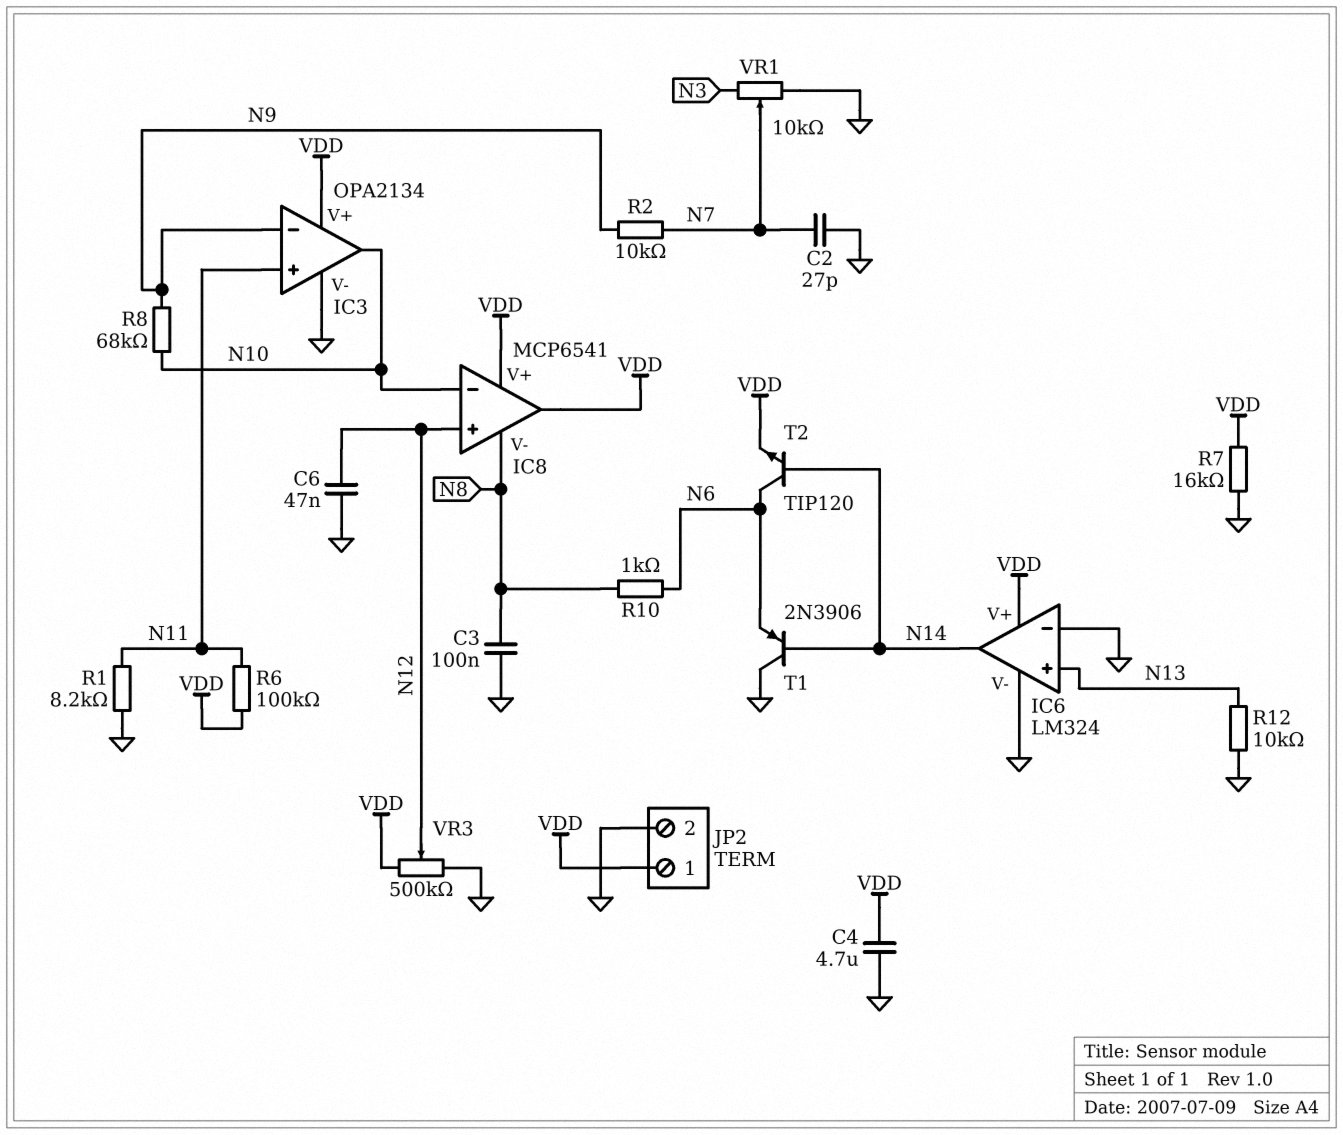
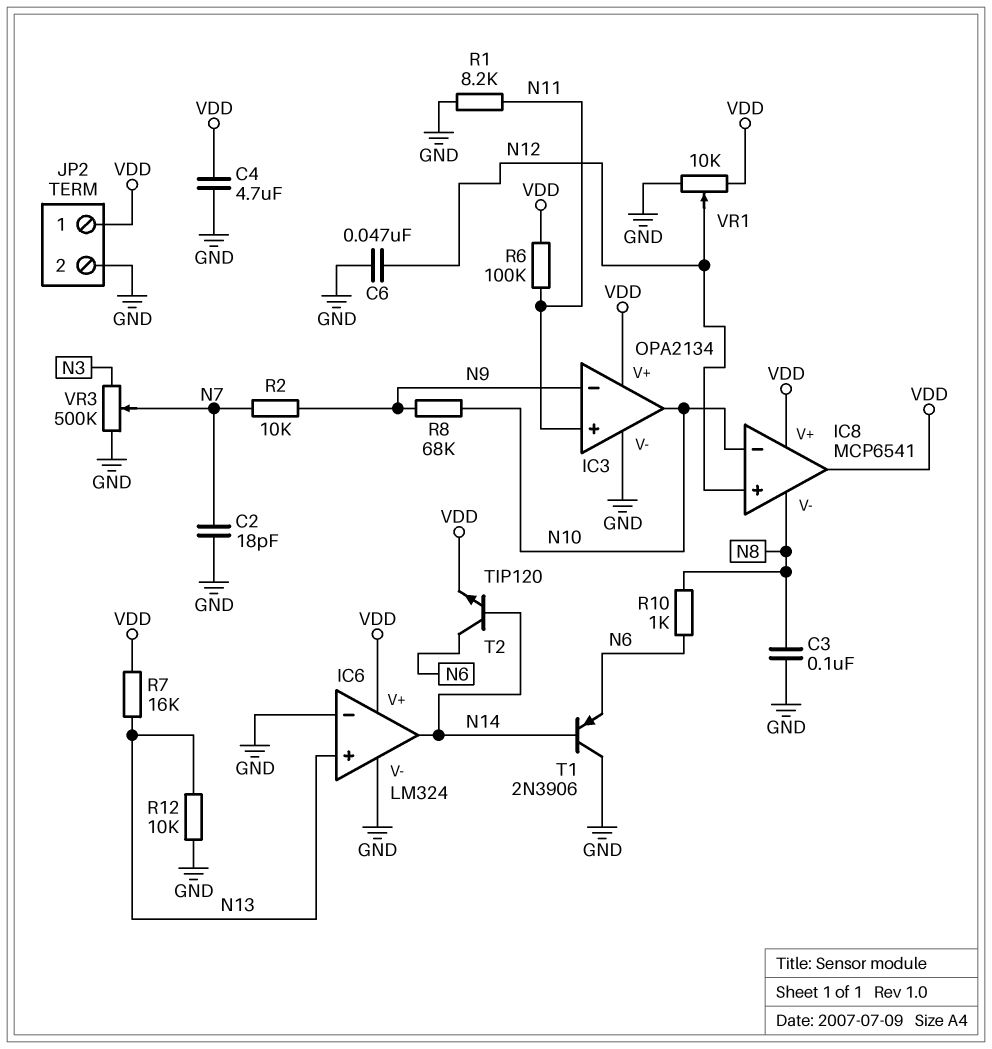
C2: 27pF (GND, N7) -> 18pF (GND, N7)
R7: 16k (GND, VDD) -> 16k (N13, VDD)
VR1: 10k (GND, N3, wiper N7) -> 10k (GND, VDD, wiper N12)
VR3: 500k (GND, VDD, wiper N12) -> 500k (GND, N3, wiper N7)

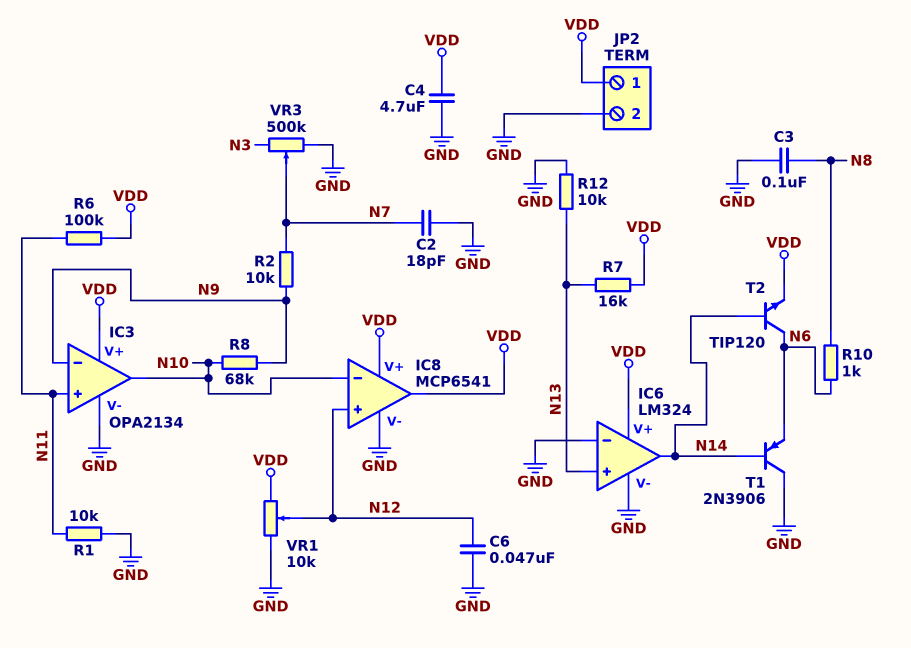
IC8 pin V-: N8 -> GND
R1: 8.2k (GND, N11) -> 10k (GND, N11)

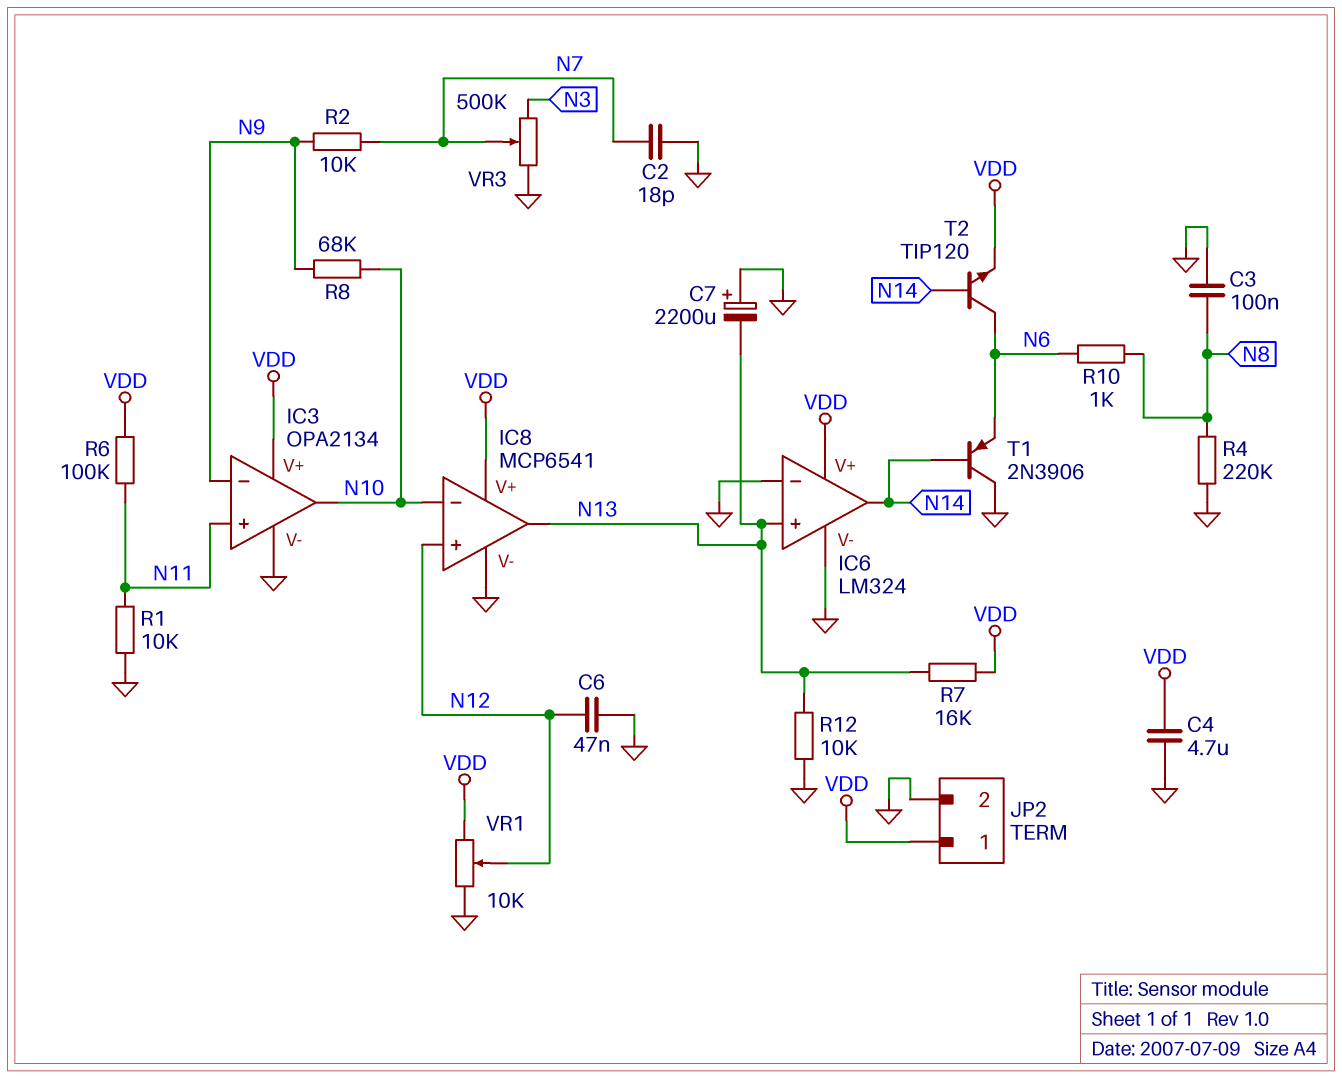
C7: none -> 2200uF (plus GND, minus N13)
IC8 pin out: VDD -> N13
R4: none -> 220k (GND, N8)

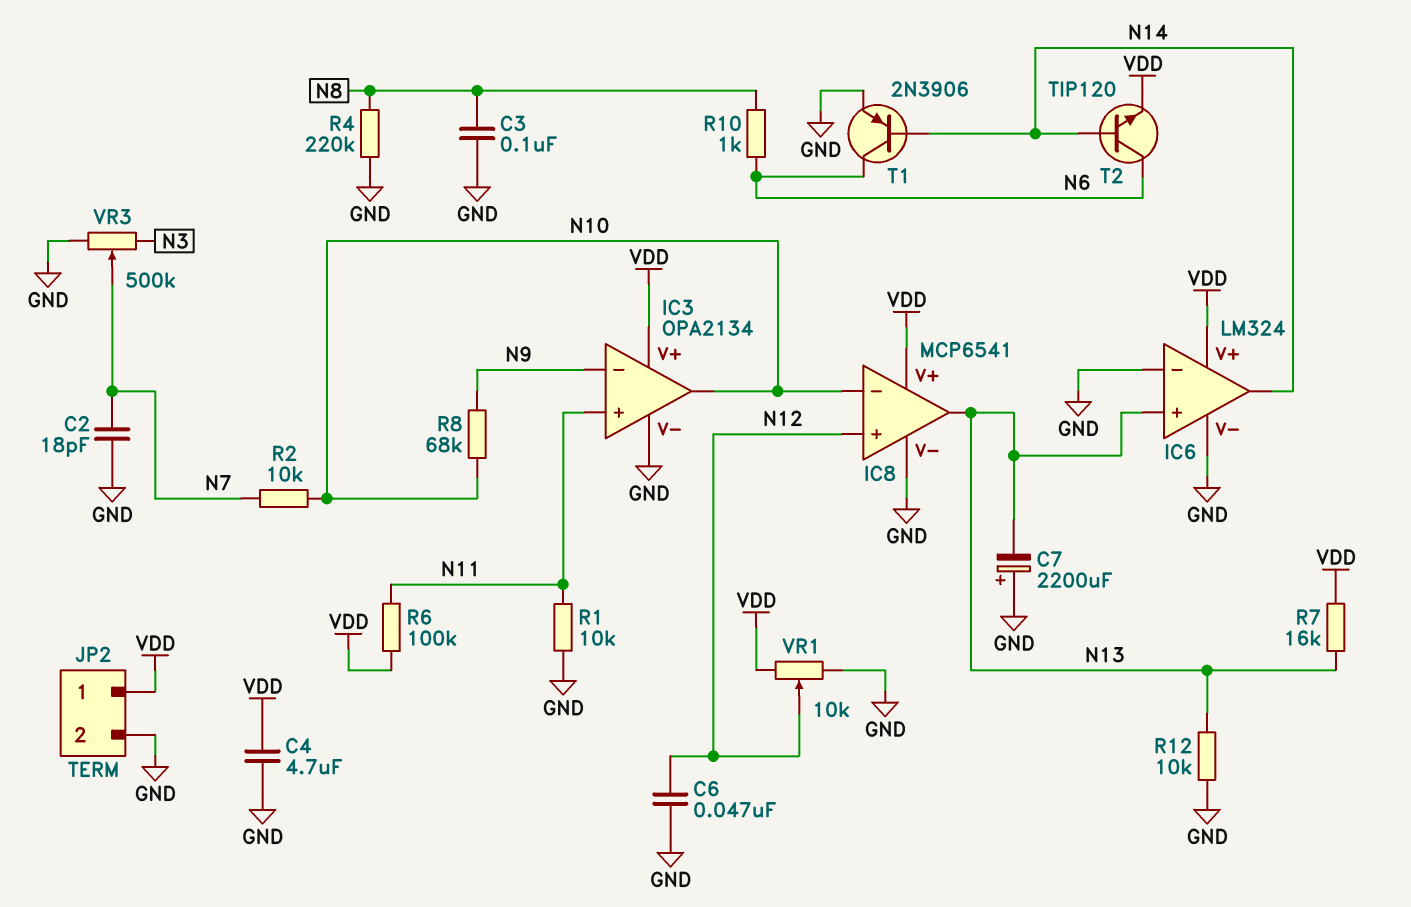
R2: 10k (N7, N9) -> 10k (N7, N10)
T1: PNP 2N3906 (B N14, C GND, E N6) -> PNP 2N3906 (B N14, C N6, E GND)

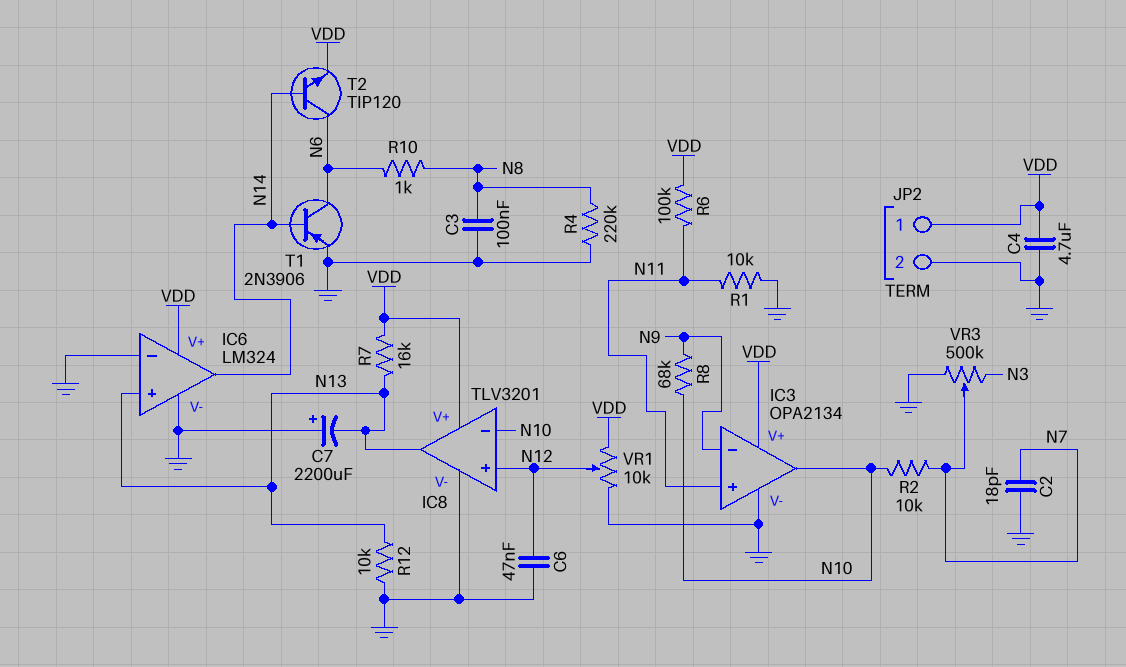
IC8: MCP6541 -> TLV3201

